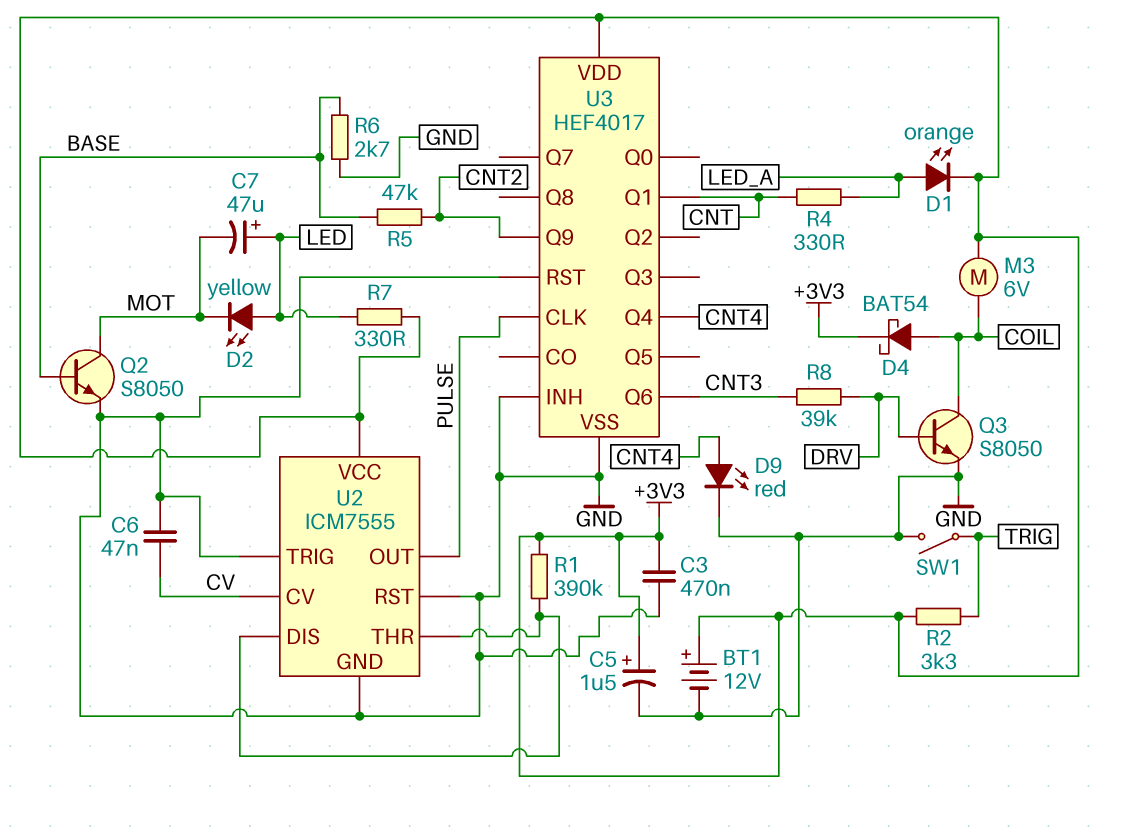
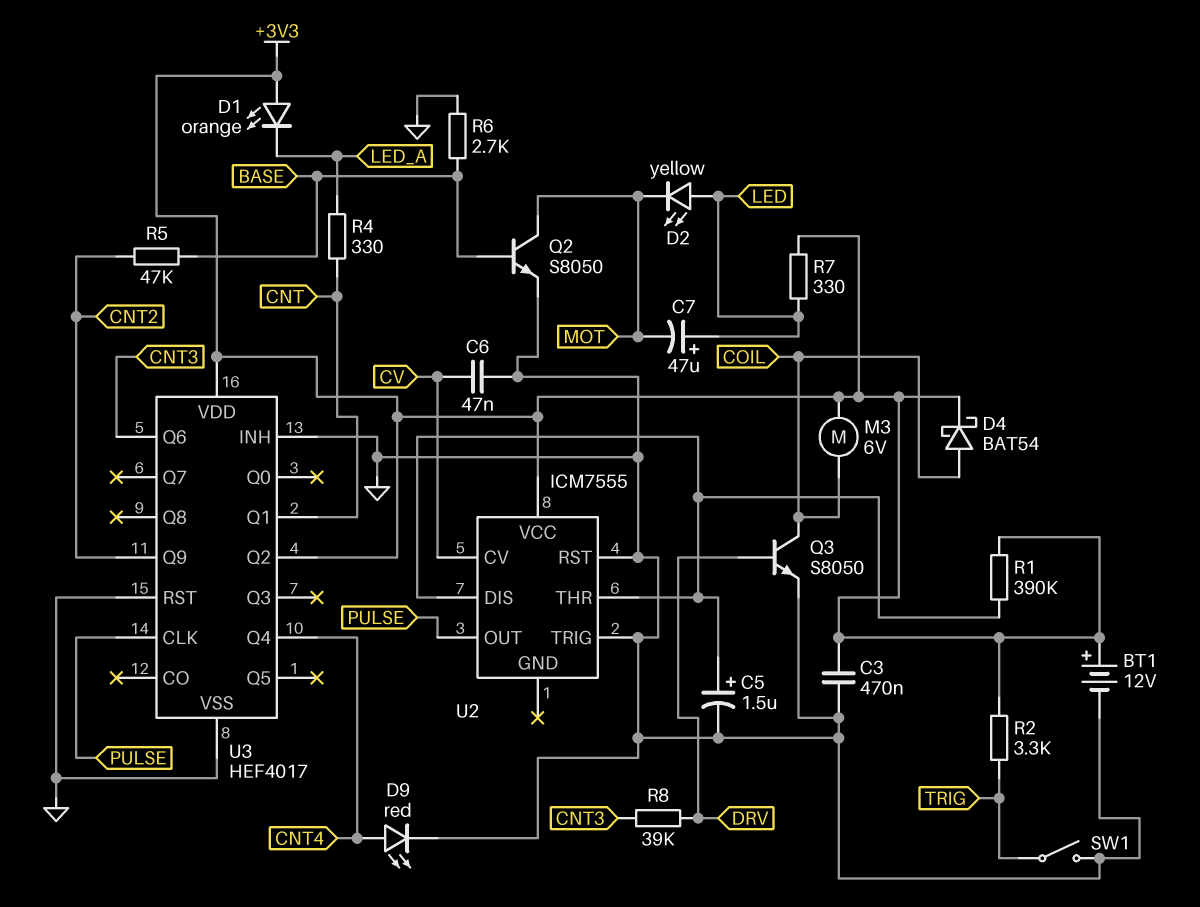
C5: 1.5uF (plus +3V3, minus GND) -> 1.5uF (plus U2/DIS, minus GND)
D1: LED orange (A LED_A, K +3V3) -> LED orange (A +3V3, K LED_A)
U2 pin GND: GND -> none
U3 pin Q2: none -> +3V3

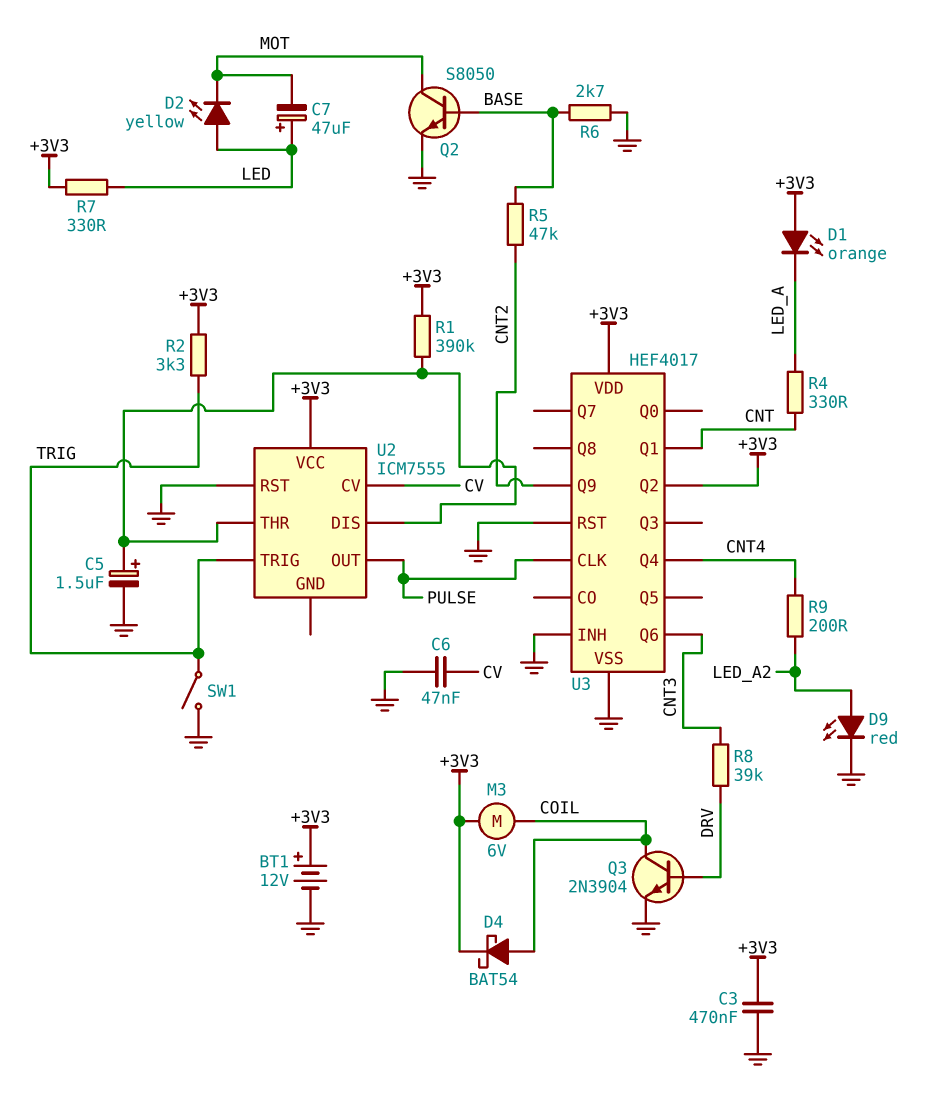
D9: LED red (A CNT4, K GND) -> LED red (A LED_A2, K GND)
Q3: NPN S8050 (B DRV, C COIL, E GND) -> NPN 2N3904 (B DRV, C COIL, E GND)
R9: none -> 200 (CNT4, LED_A2)
U2 pin TRIG: GND -> TRIG

